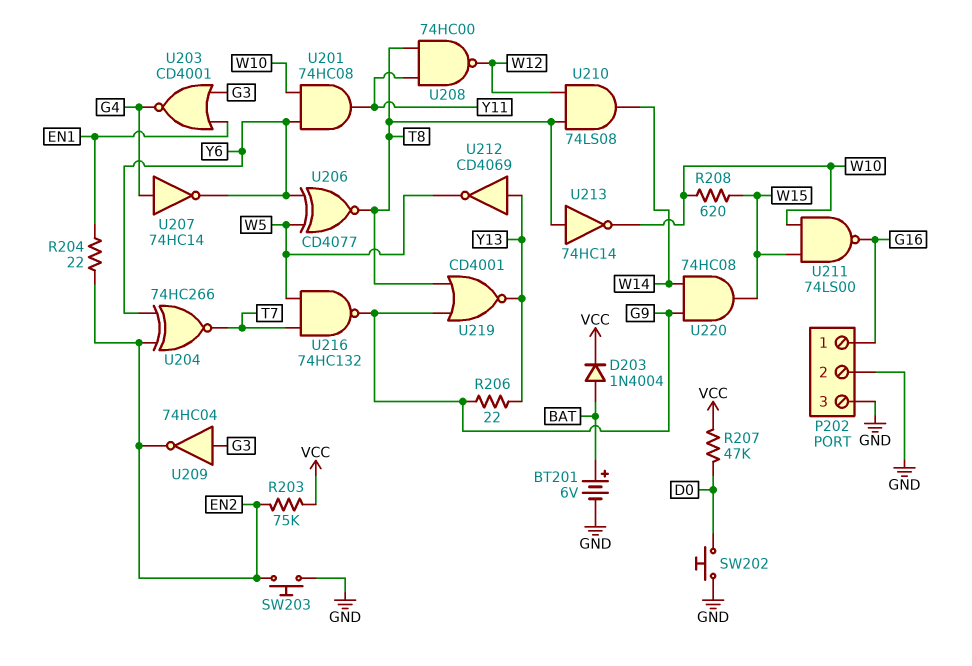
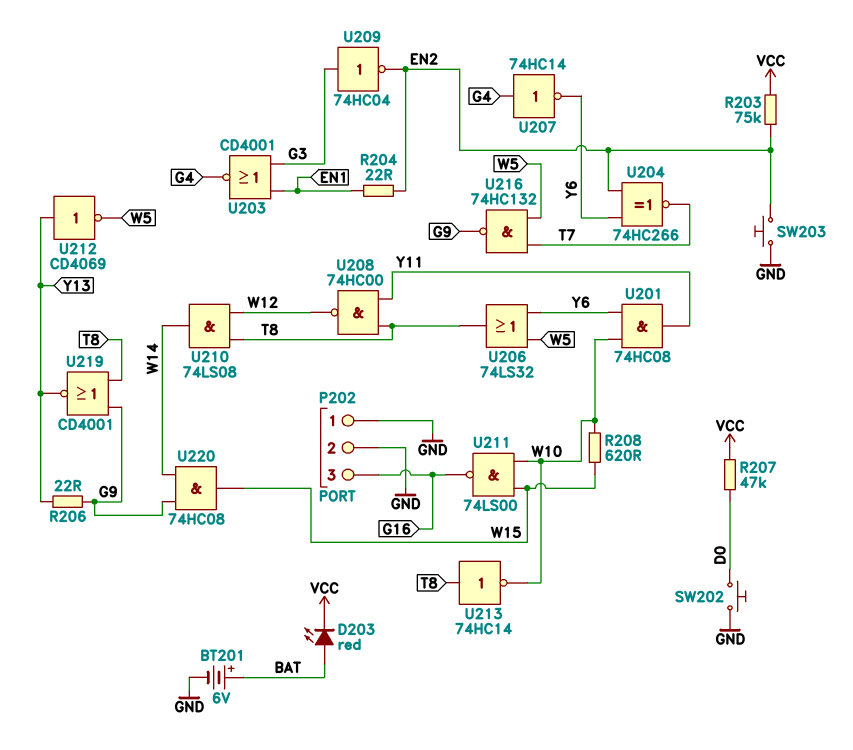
D203: diode 1N4004 (A BAT, K VCC) -> LED red (A BAT, K VCC)
P202 pin 1: G16 -> GND
P202 pin 3: GND -> G16
U206: XNOR CD4077 (in W5, in Y6, out T8) -> OR 74LS32 (in W5, in Y6, out T8)

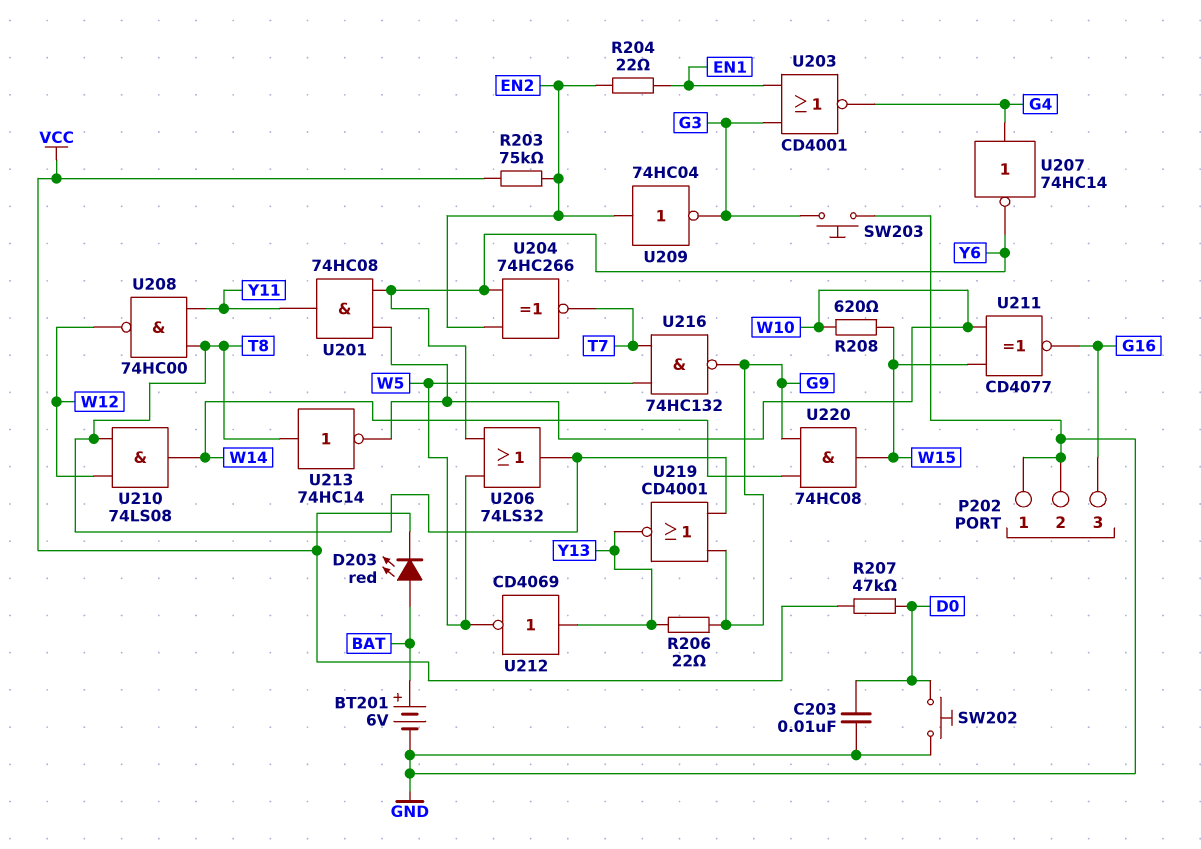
C203: none -> 10nF (D0, GND)
SW203: button (EN2, GND) -> button (G3, GND)
U209: NOT 74HC04 (in G3, out EN2) -> NOT 74HC04 (in EN2, out G3)
U211: NAND 74LS00 (in W10, in W15, out G16) -> XNOR CD4077 (in W10, in W15, out G16)

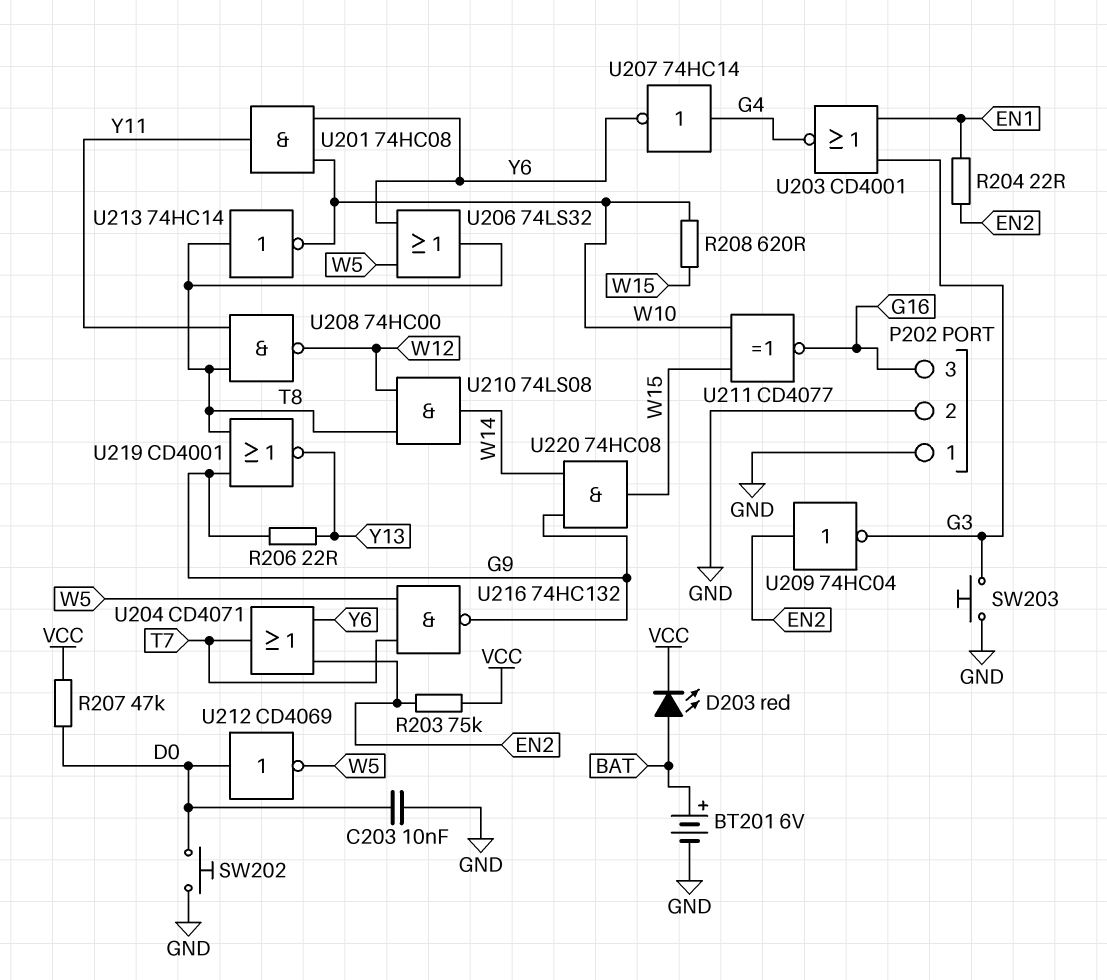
U204: XNOR 74HC266 (in EN2, in Y6, out T7) -> OR CD4071 (in EN2, in Y6, out T7)
U212: NOT CD4069 (in Y13, out W5) -> NOT CD4069 (in D0, out W5)

